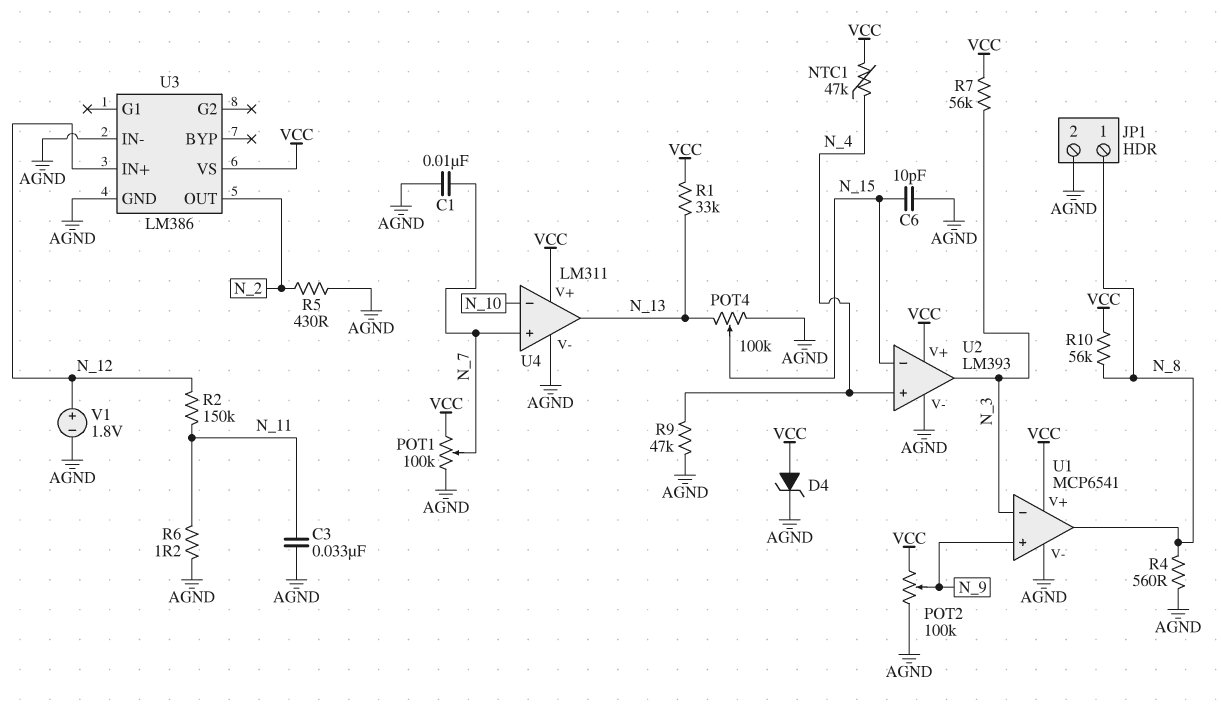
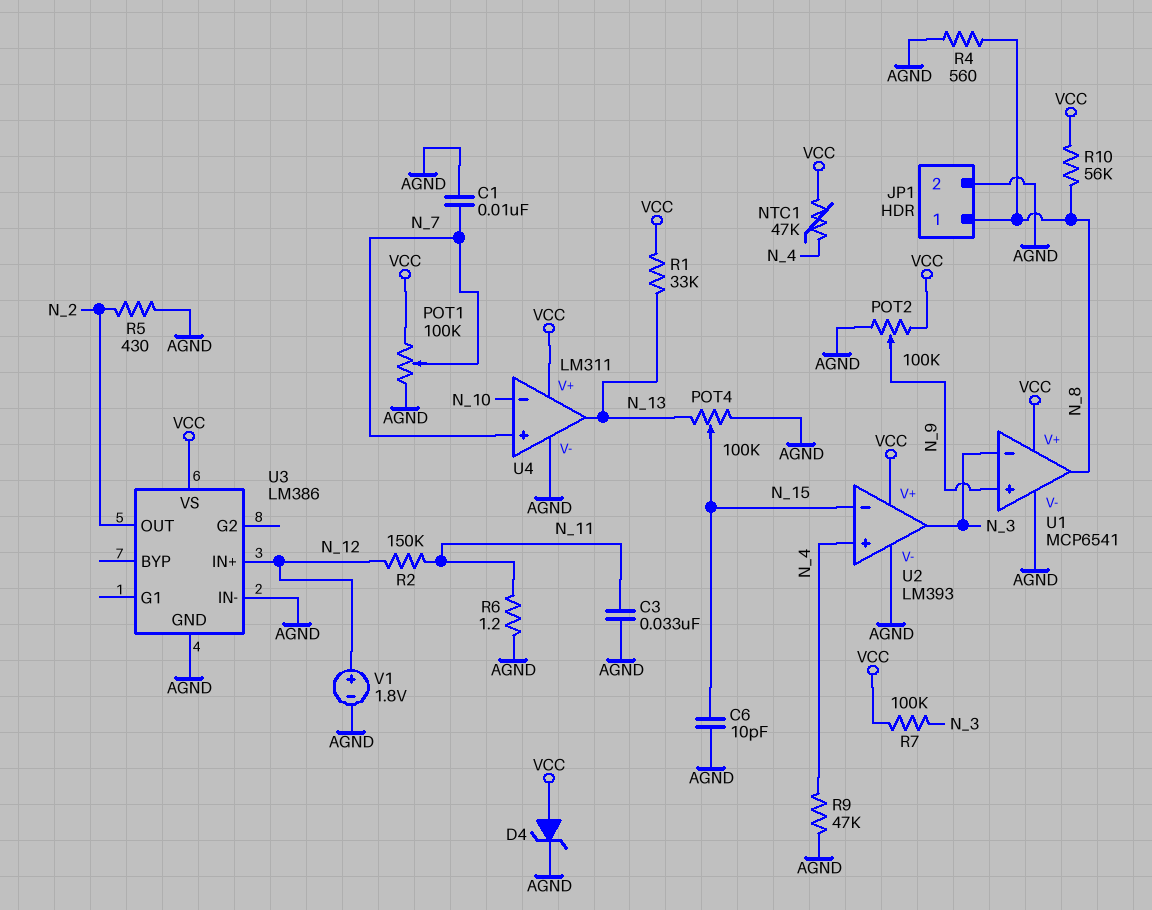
R7: 56k (N_3, VCC) -> 100k (N_3, VCC)

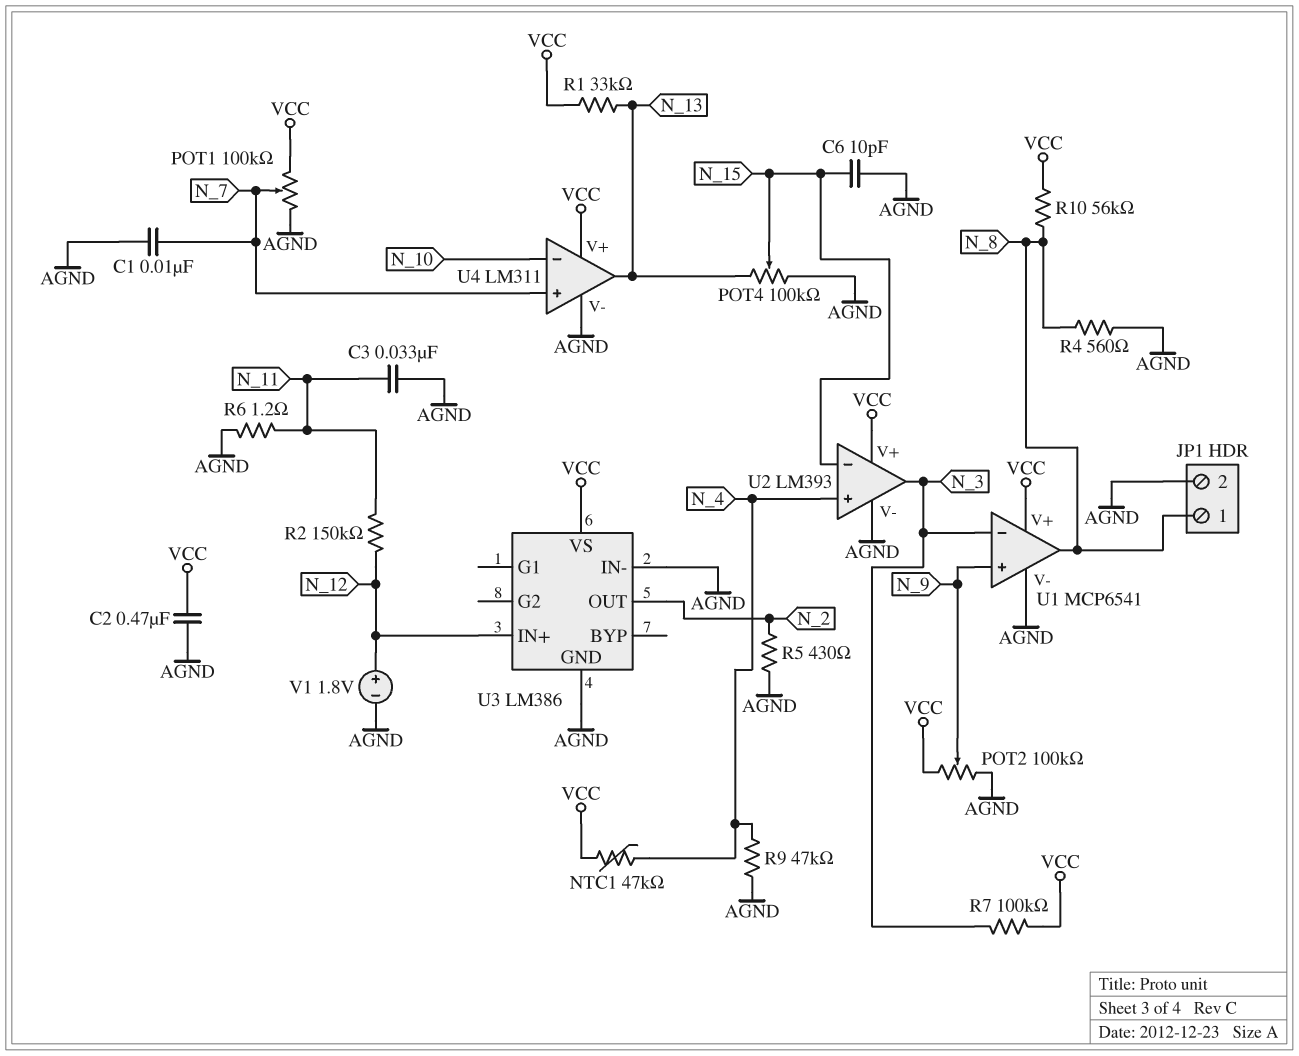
C2: none -> 470nF (AGND, VCC)
D4: zener (A VCC, K AGND) -> none

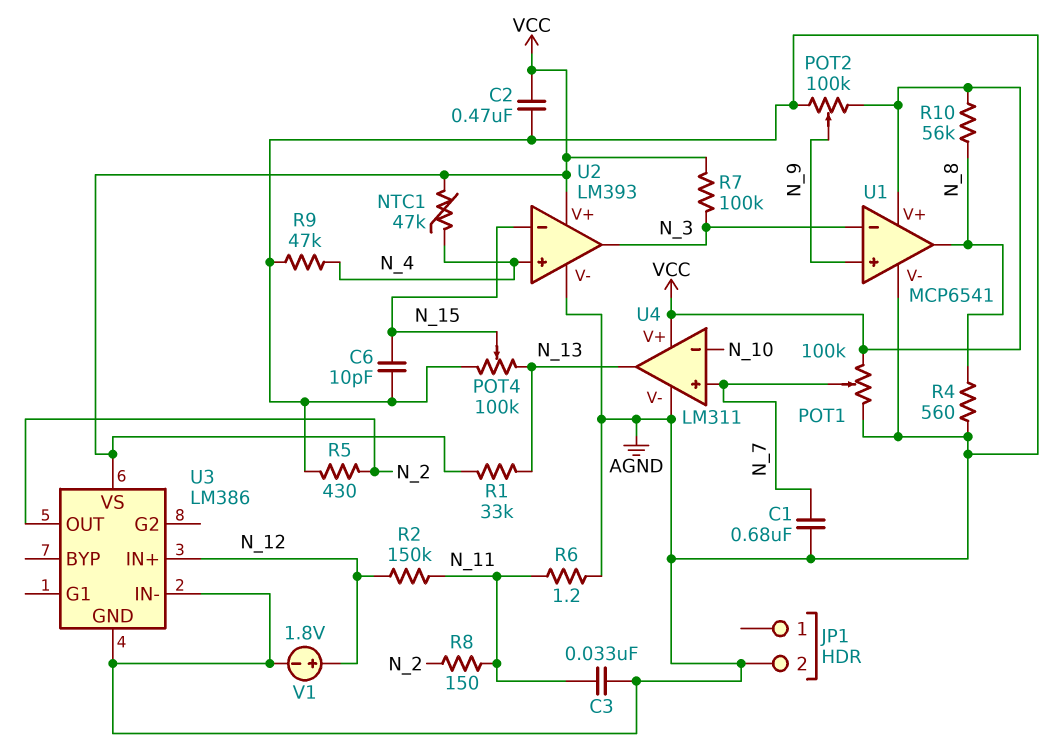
C1: 10nF (AGND, N_7) -> 680nF (AGND, N_7)
JP1 pin 1: N_8 -> none
R8: none -> 150 (N_2, N_11)

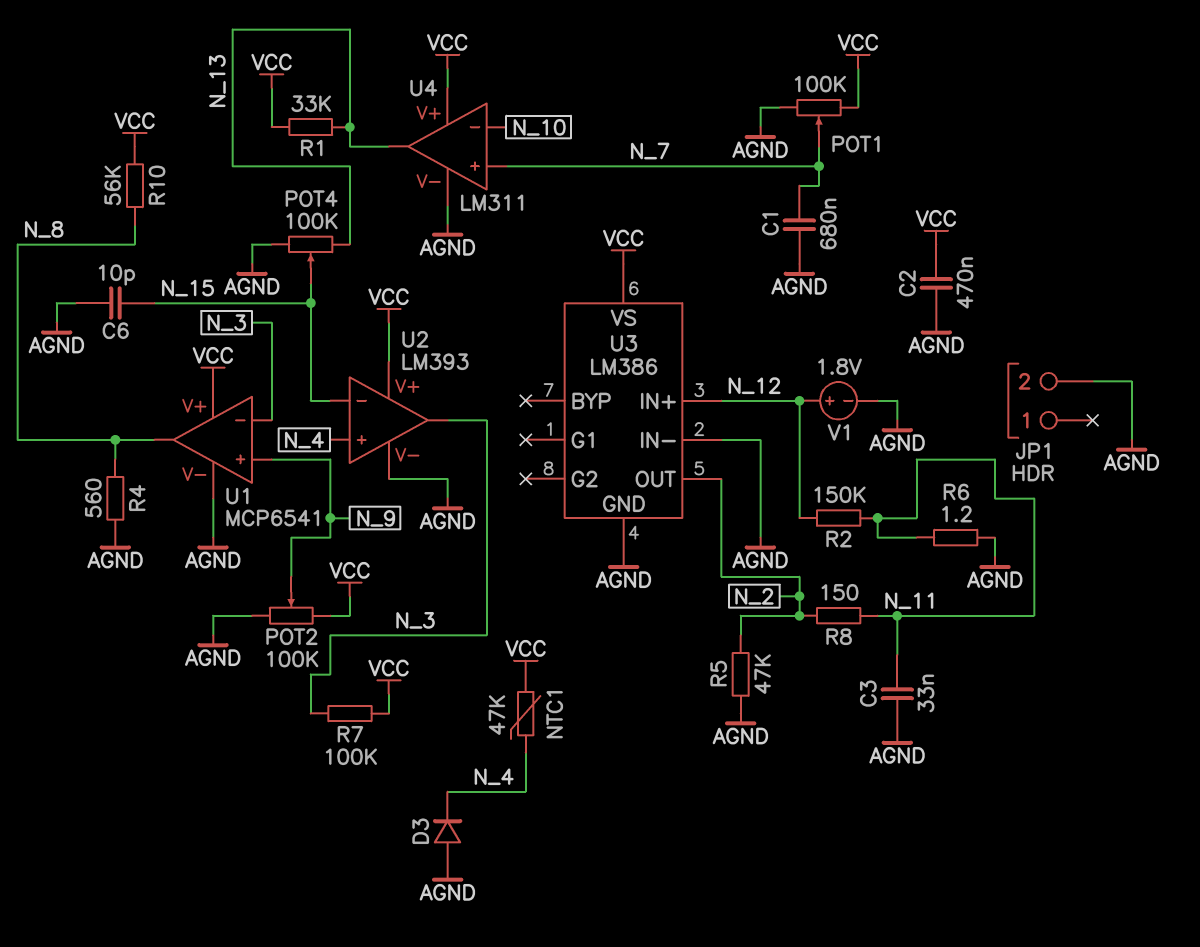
D3: none -> diode (A AGND, K N_4)
R5: 430 (AGND, N_2) -> 47k (AGND, N_2)
R9: 47k (AGND, N_4) -> none

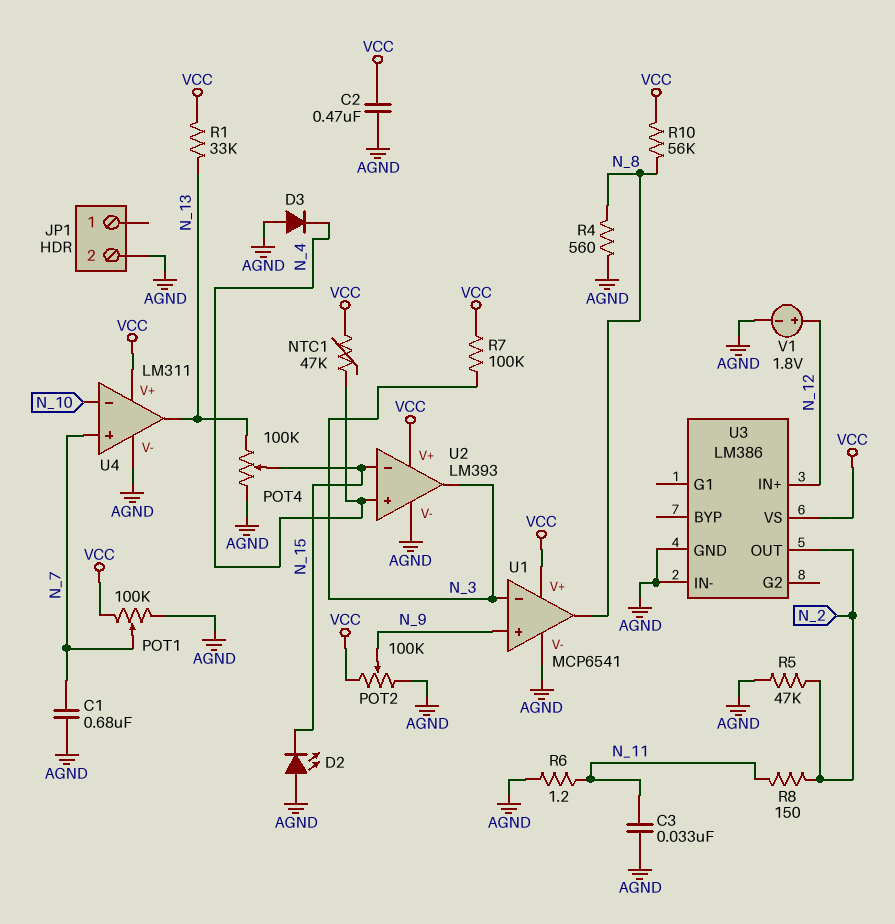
C6: 10pF (AGND, N_15) -> none
D2: none -> LED (A AGND, K N_15)
R2: 150k (N_11, N_12) -> none

